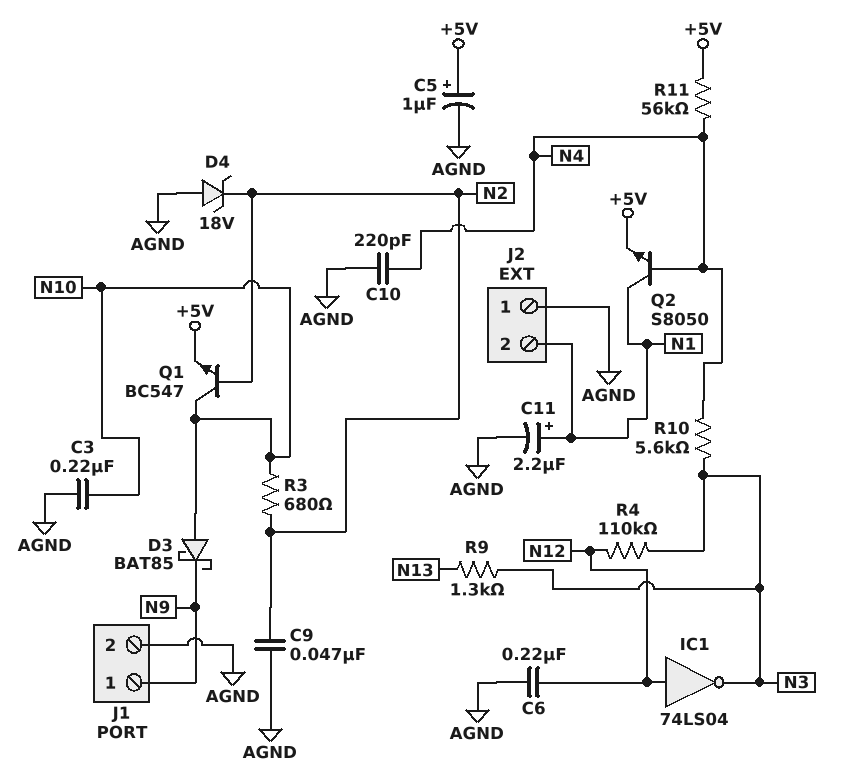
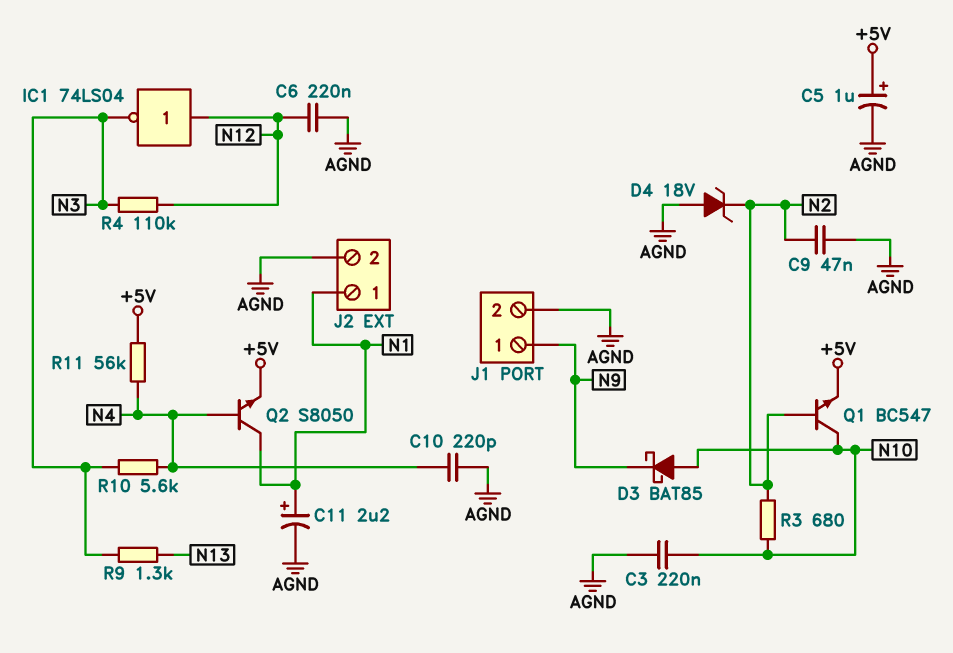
J2 pin 1: AGND -> N1
J2 pin 2: N1 -> AGND

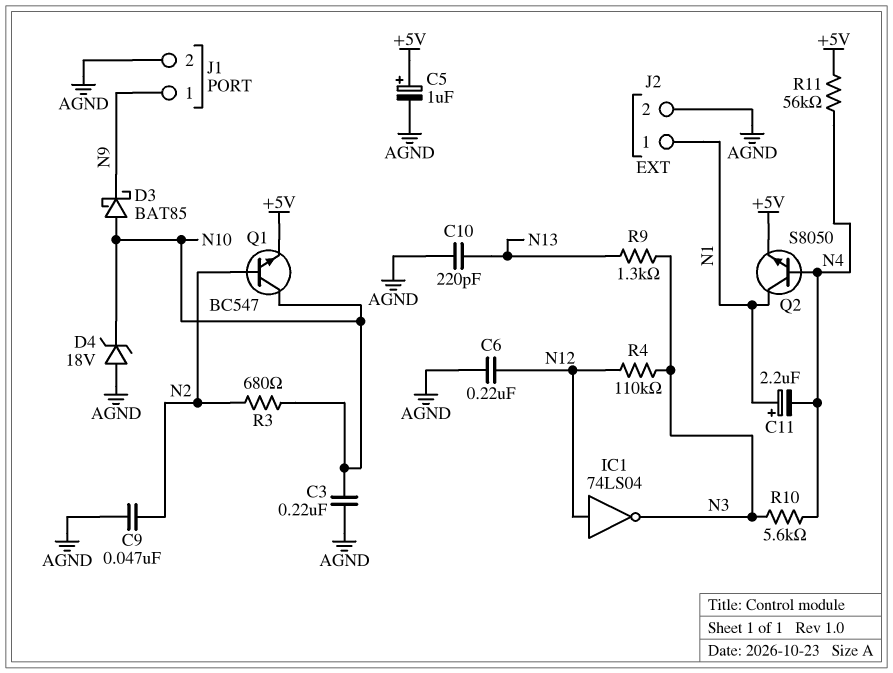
C10: 220pF (AGND, N4) -> 220pF (AGND, N13)
C11: 2.2uF (plus N1, minus AGND) -> 2.2uF (plus N1, minus N4)
D4: zener 18V (A AGND, K N2) -> zener 18V (A AGND, K N10)

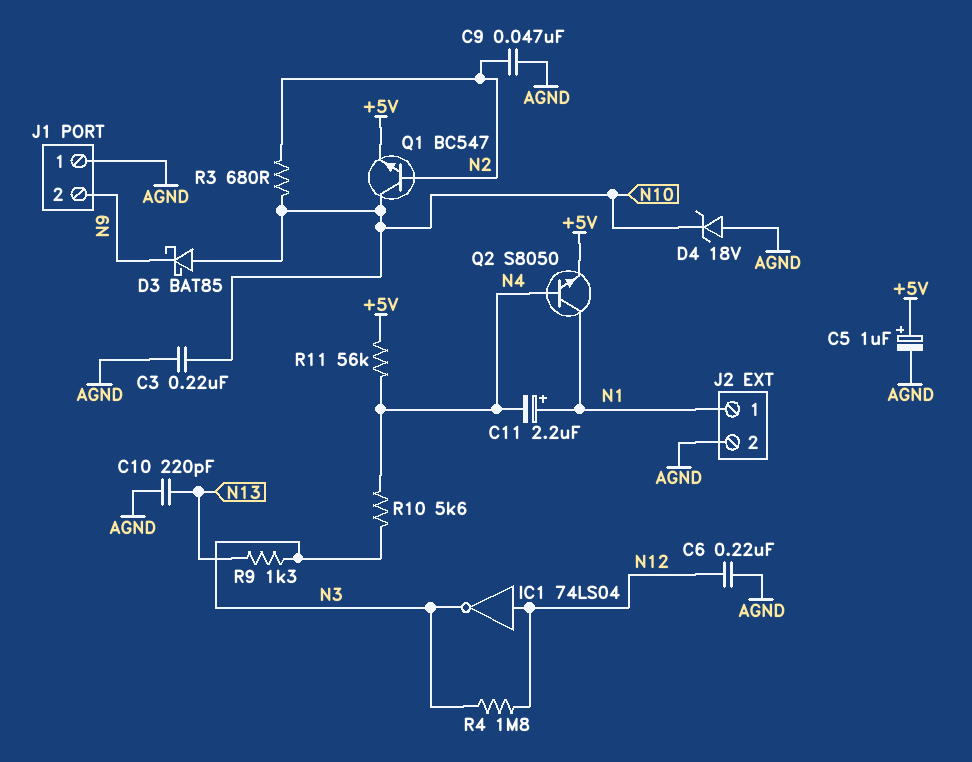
J1 pin 1: N9 -> AGND
J1 pin 2: AGND -> N9
R4: 110k (N3, N12) -> 1.8M (N3, N12)

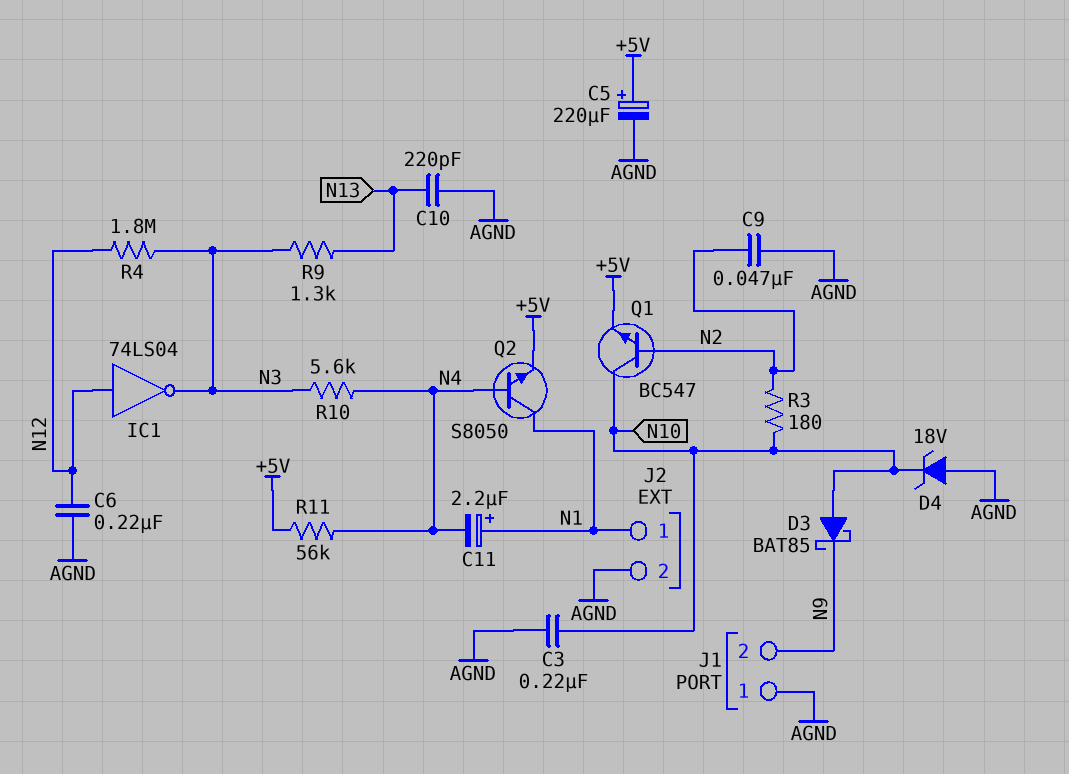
C5: 1uF (plus +5V, minus AGND) -> 220uF (plus +5V, minus AGND)
R3: 680 (N2, N10) -> 180 (N2, N10)

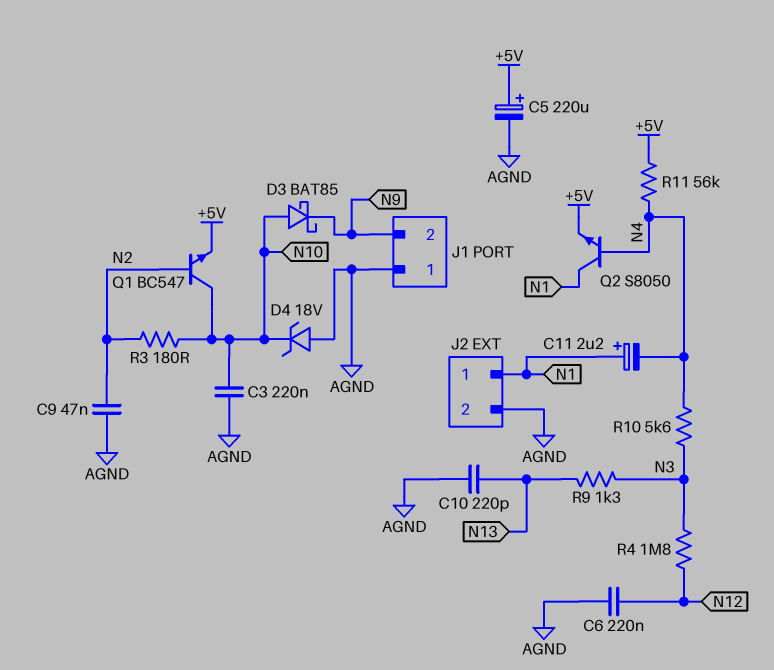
IC1: NOT 74LS04 (in N12, out N3) -> none

